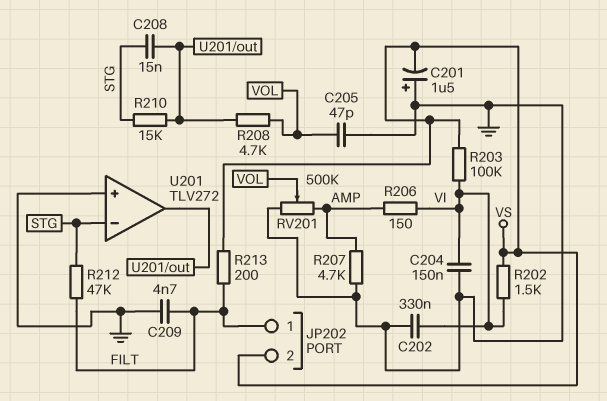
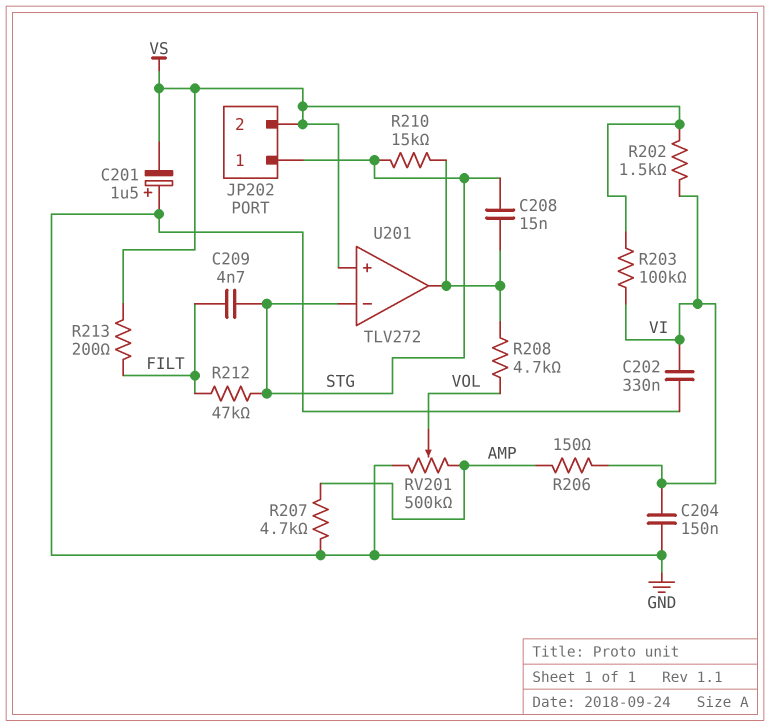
C205: 47pF (GND, VOL) -> none
C209: 4.7nF (FILT, GND) -> 4.7nF (FILT, STG)
JP202 pin 1: FILT -> STG
U201 pin in+: GND -> VS

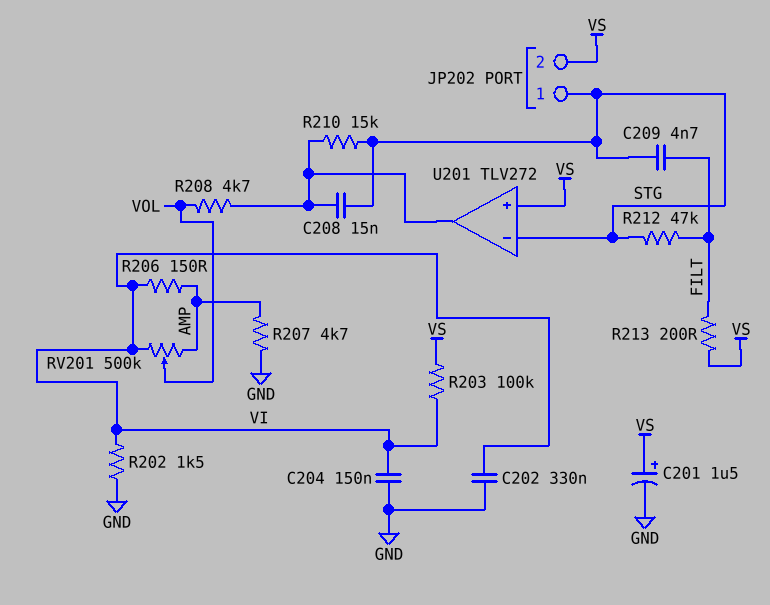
C201: 1.5uF (plus GND, minus VS) -> 1.5uF (plus VS, minus GND)
R202: 1.5k (VI, VS) -> 1.5k (GND, VI)
RV201: 500k (AMP, GND, wiper VOL) -> 500k (AMP, VI, wiper VOL)

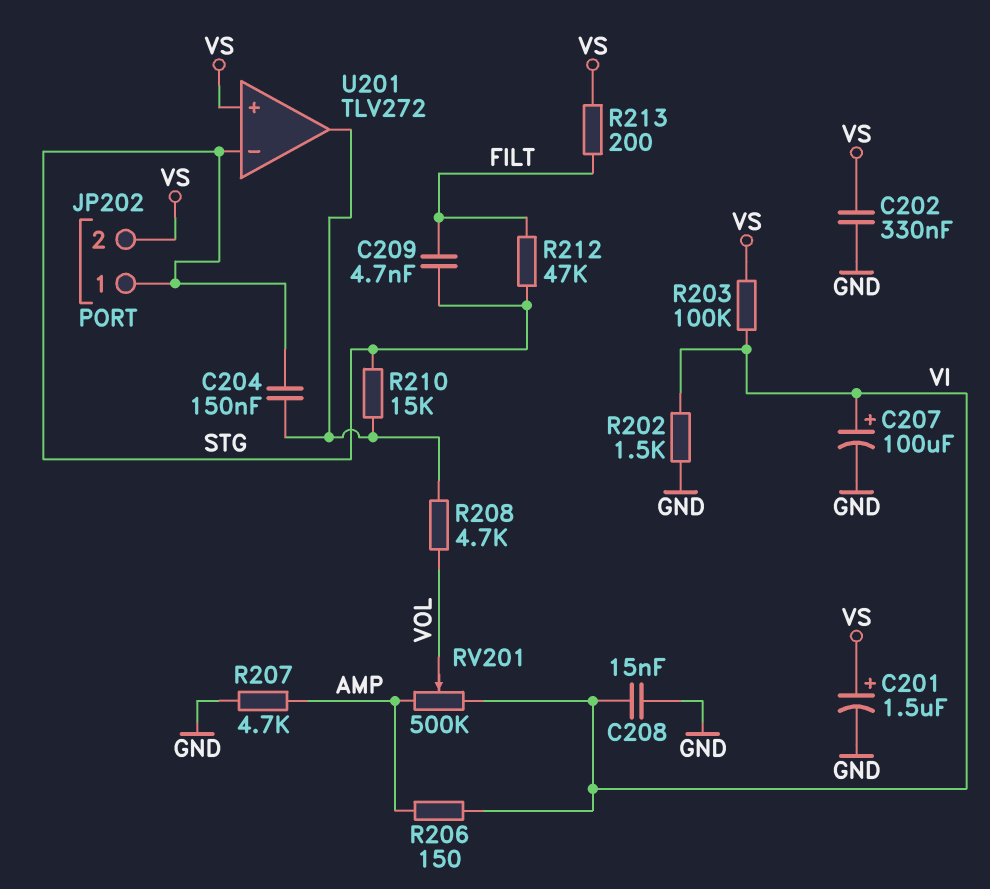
C202: 330nF (GND, VI) -> 330nF (GND, VS)
C204: 150nF (GND, VI) -> 150nF (STG, U201/out)
C207: none -> 100uF (plus VI, minus GND)
C208: 15nF (STG, U201/out) -> 15nF (GND, VI)

